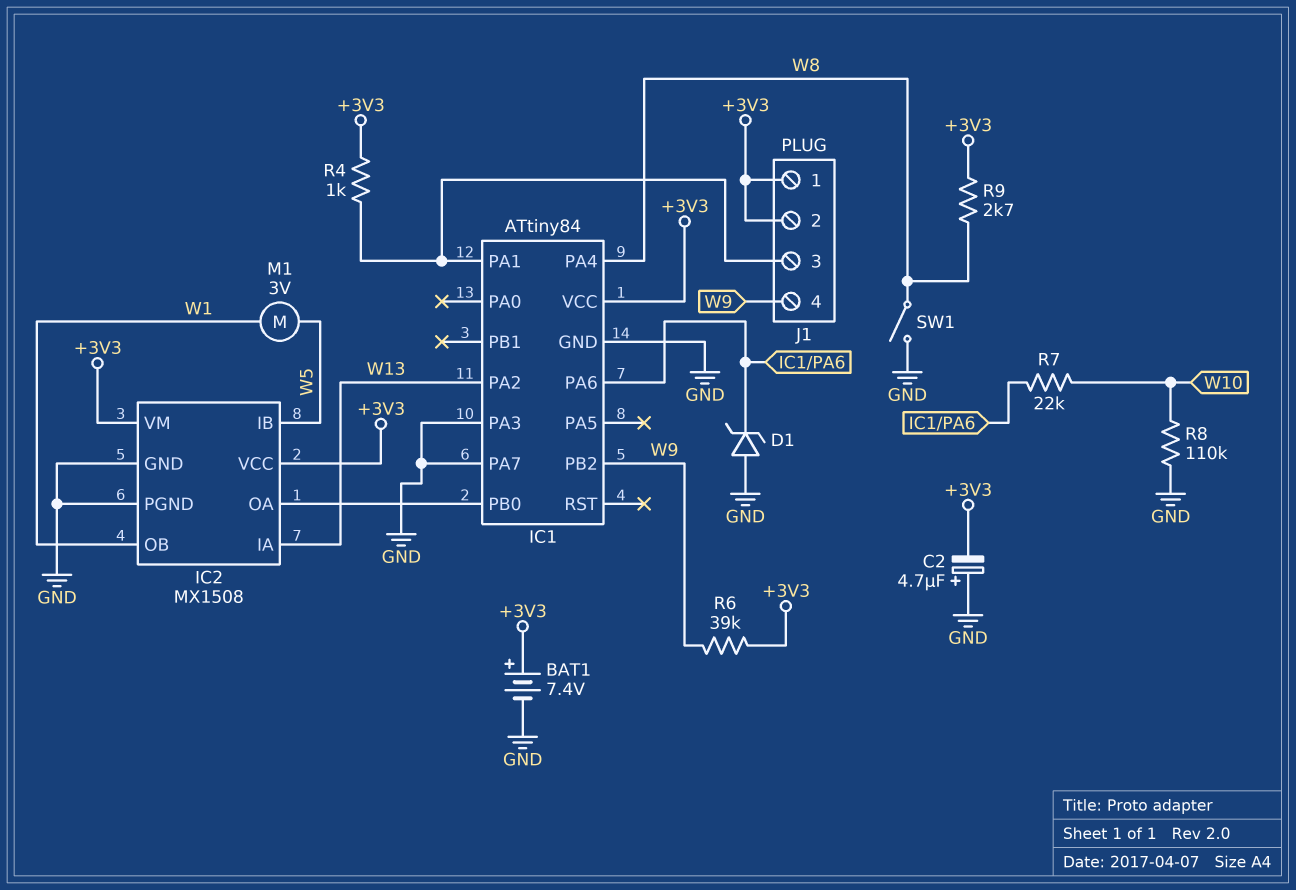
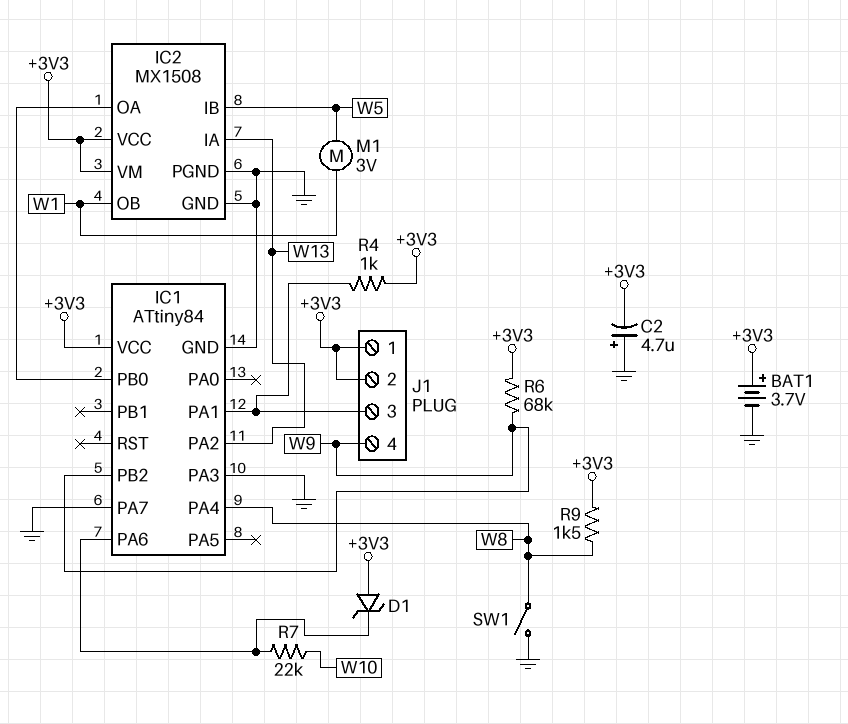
BAT1: 7.4V (plus +3V3, minus GND) -> 3.7V (plus +3V3, minus GND)
D1: zener (A GND, K IC1/PA6) -> zener (A +3V3, K IC1/PA6)
R6: 39k (+3V3, W9) -> 68k (+3V3, W9)
R8: 110k (GND, W10) -> none
R9: 2.7k (+3V3, W8) -> 1.5k (+3V3, W8)

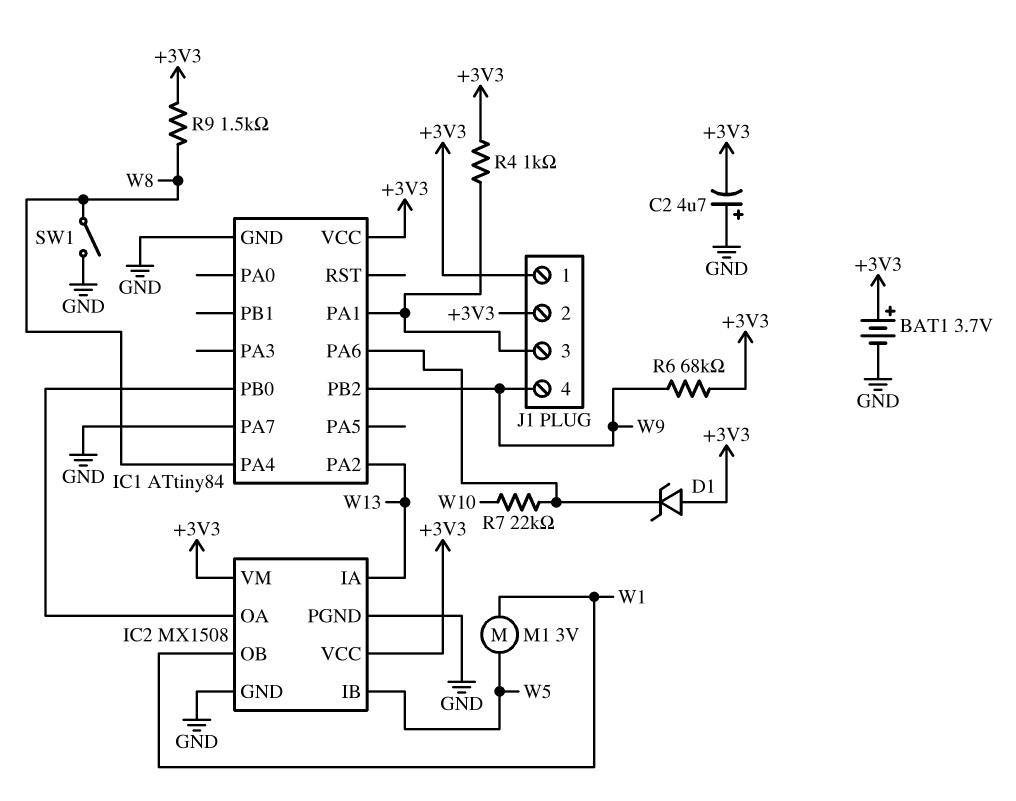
IC1 pin PA3: GND -> none

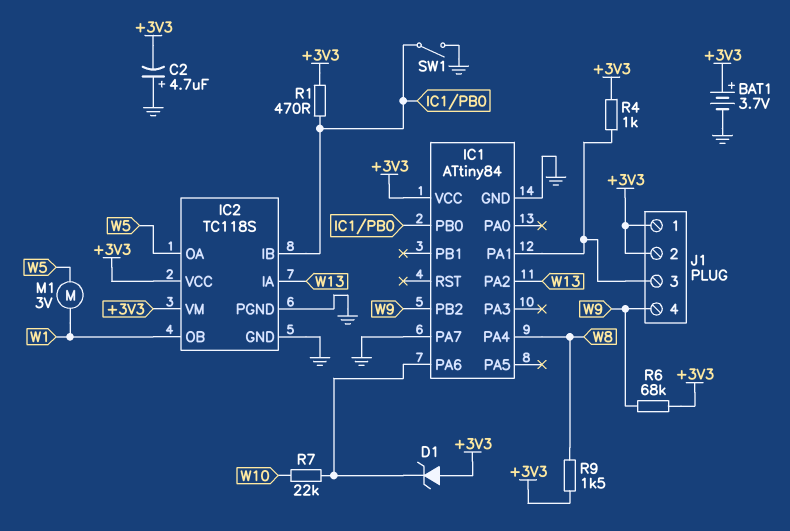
IC2: MX1508 -> TC118S
IC2 pin IB: W5 -> IC1/PB0
IC2 pin OA: IC1/PB0 -> W5
R1: none -> 470 (+3V3, IC1/PB0)
SW1: switch (GND, W8) -> switch (GND, IC1/PB0)

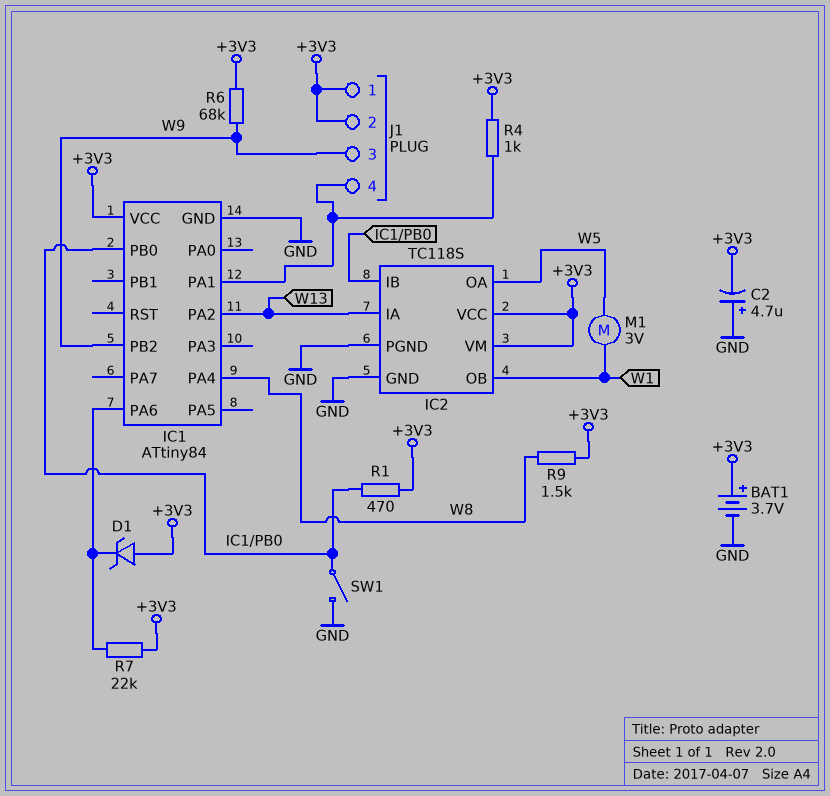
IC1 pin PA7: GND -> none
J1 pin 3: IC1/PA1 -> W9
J1 pin 4: W9 -> IC1/PA1
R7: 22k (IC1/PA6, W10) -> 22k (+3V3, IC1/PA6)

